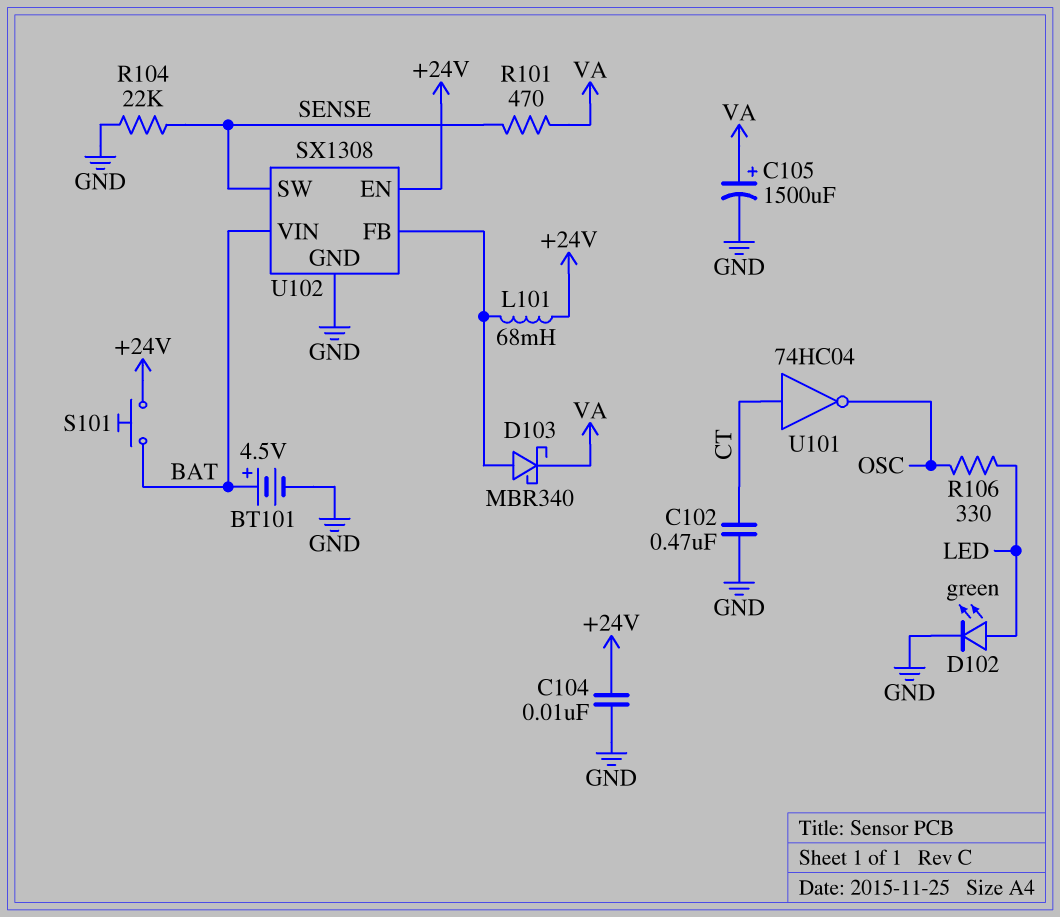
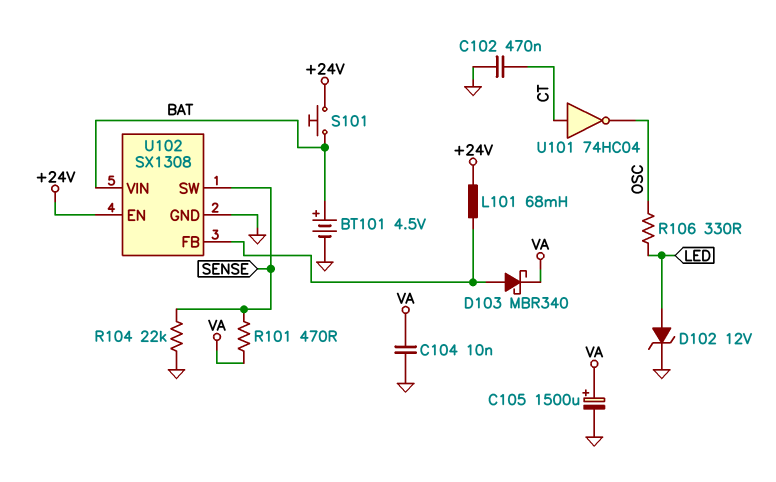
C104: 10nF (+24V, GND) -> 10nF (GND, VA)
D102: LED green (A LED, K GND) -> zener 12V (A LED, K GND)

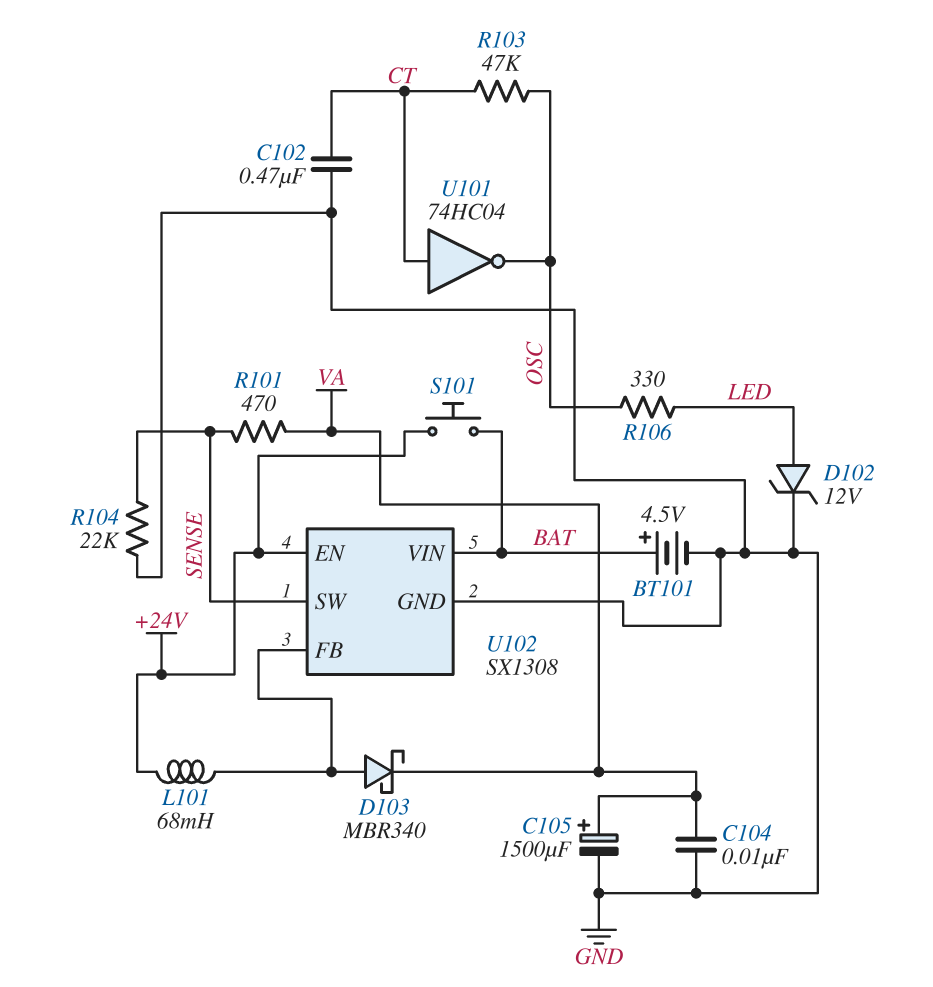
R103: none -> 47k (CT, OSC)

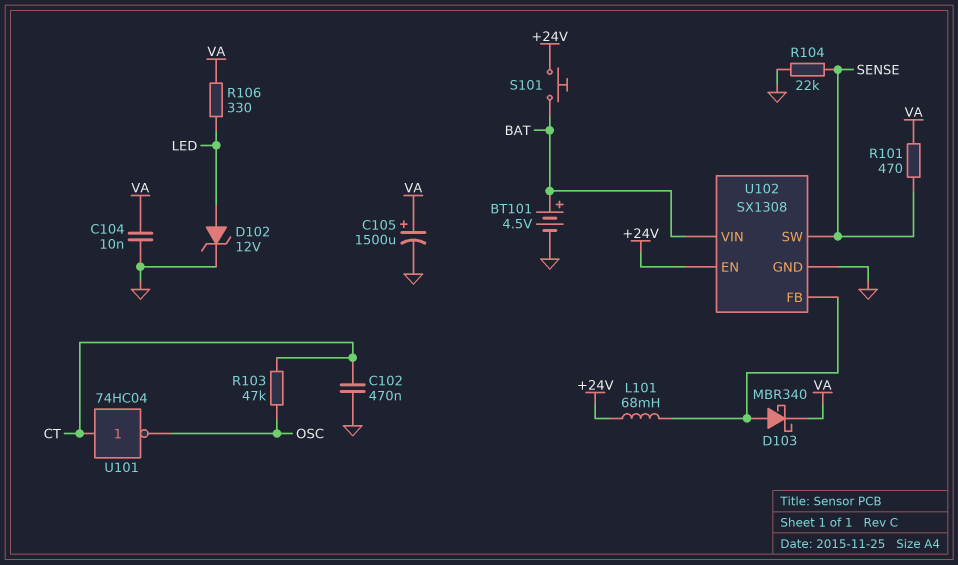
R106: 330 (LED, OSC) -> 330 (LED, VA)

